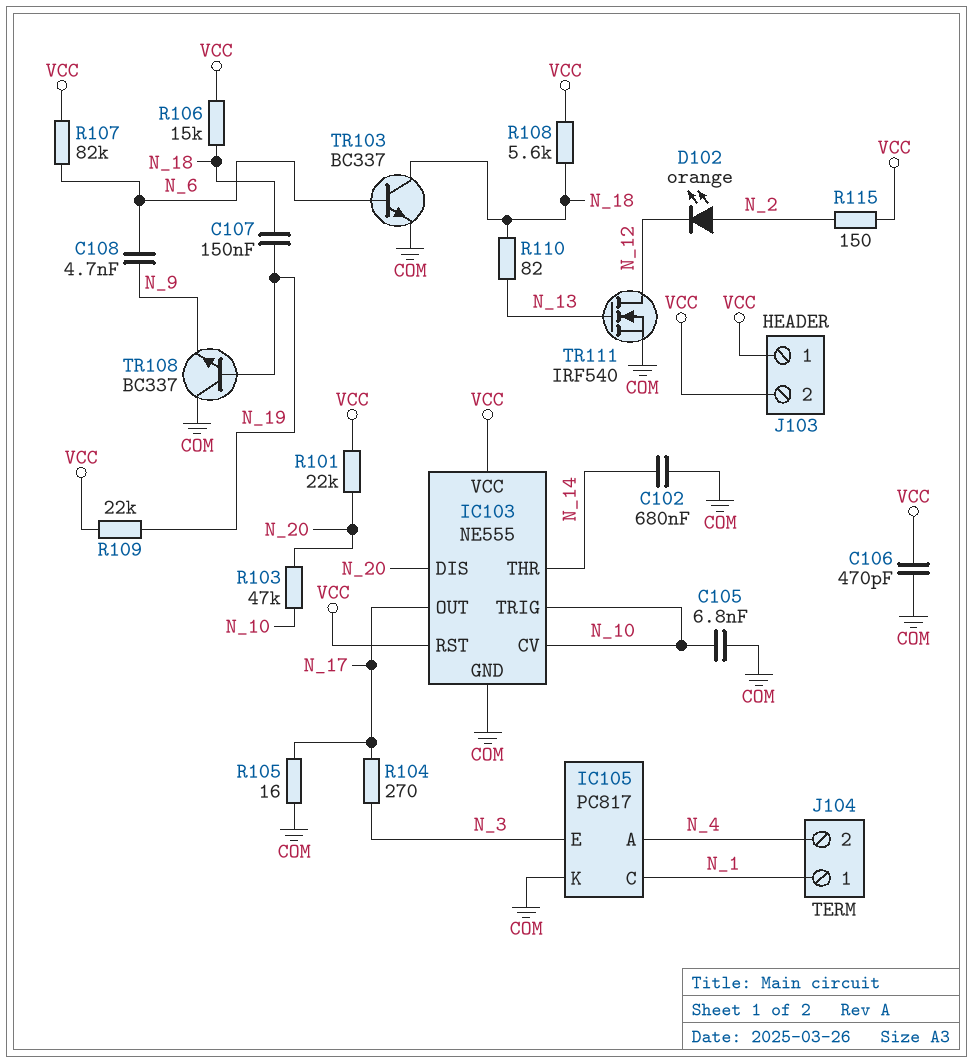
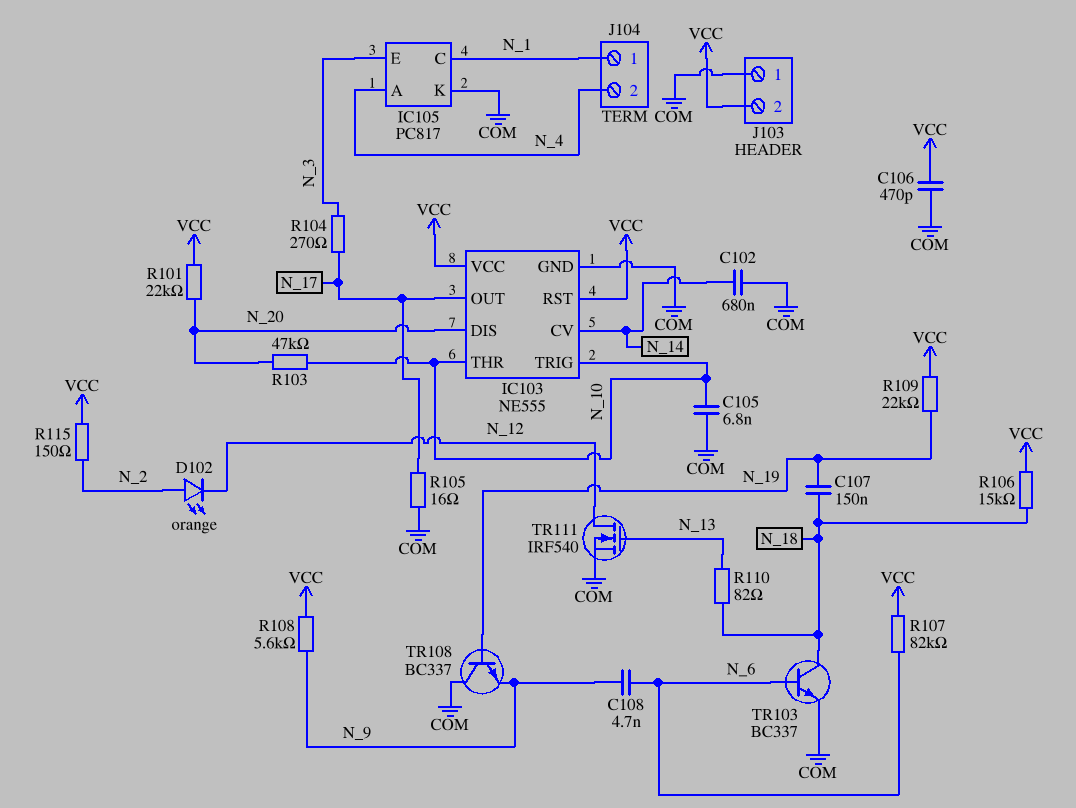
IC103 pin CV: N_10 -> N_14
IC103 pin THR: N_14 -> N_10
J103 pin 1: VCC -> COM
R108: 5.6k (N_18, VCC) -> 5.6k (N_9, VCC)

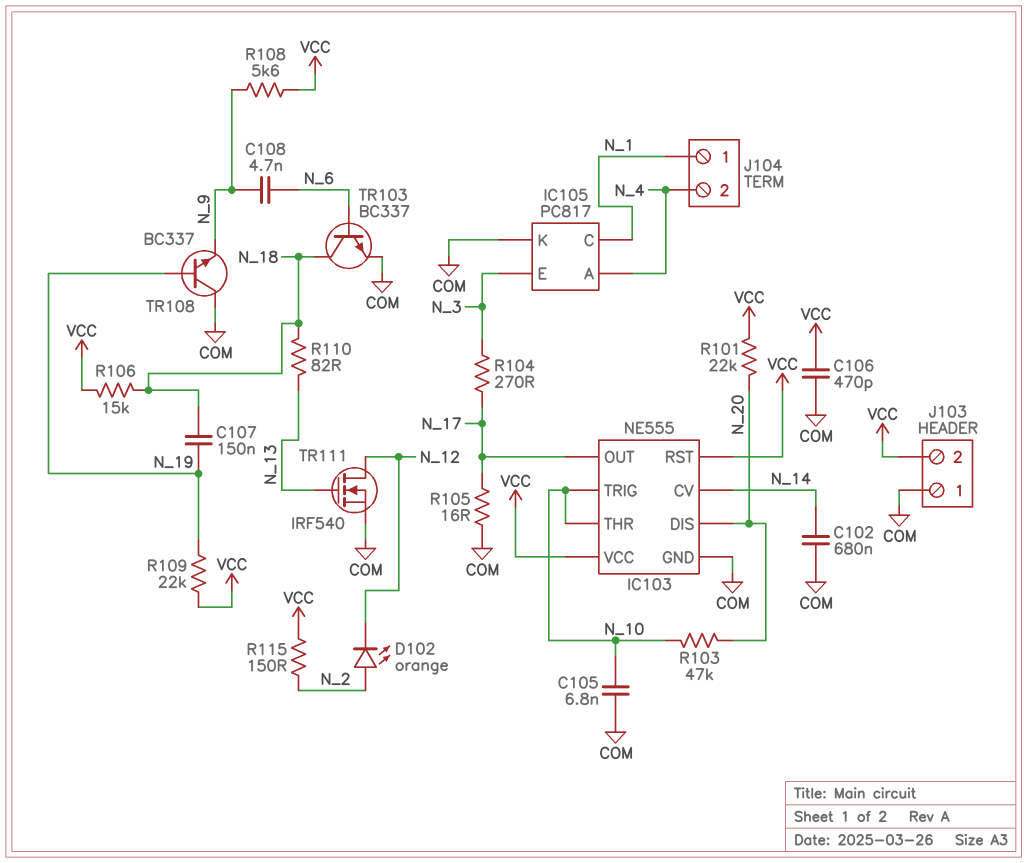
R107: 82k (N_6, VCC) -> none

